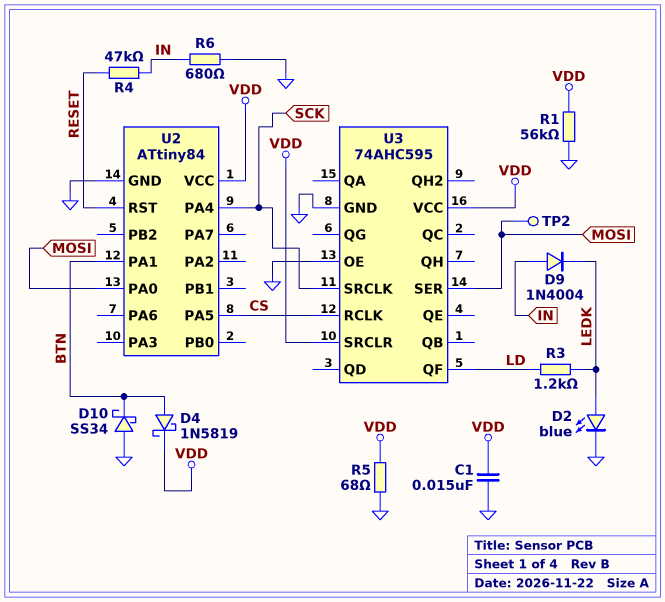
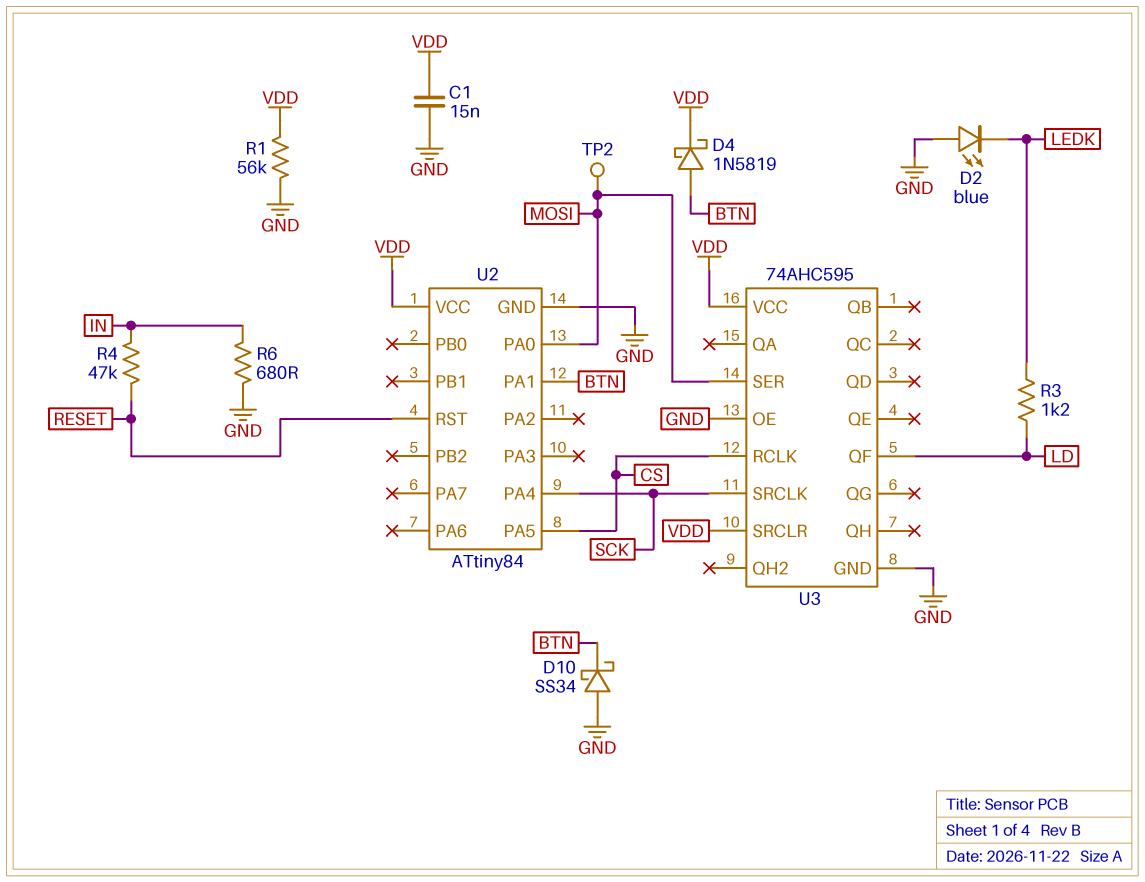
D2: LED blue (A LEDK, K GND) -> LED blue (A GND, K LEDK)
D9: diode 1N4004 (A IN, K LEDK) -> none
R5: 68 (GND, VDD) -> none

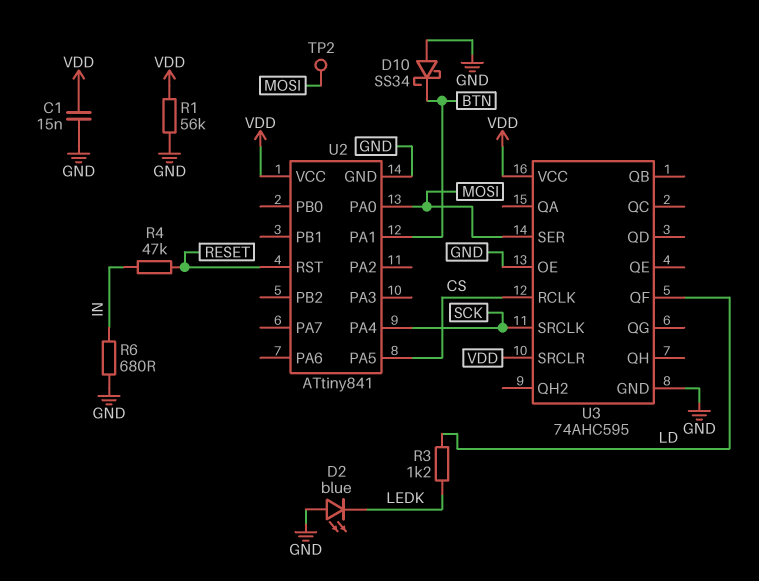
D4: schottky 1N5819 (A BTN, K VDD) -> none
U2: ATtiny84 -> ATtiny841

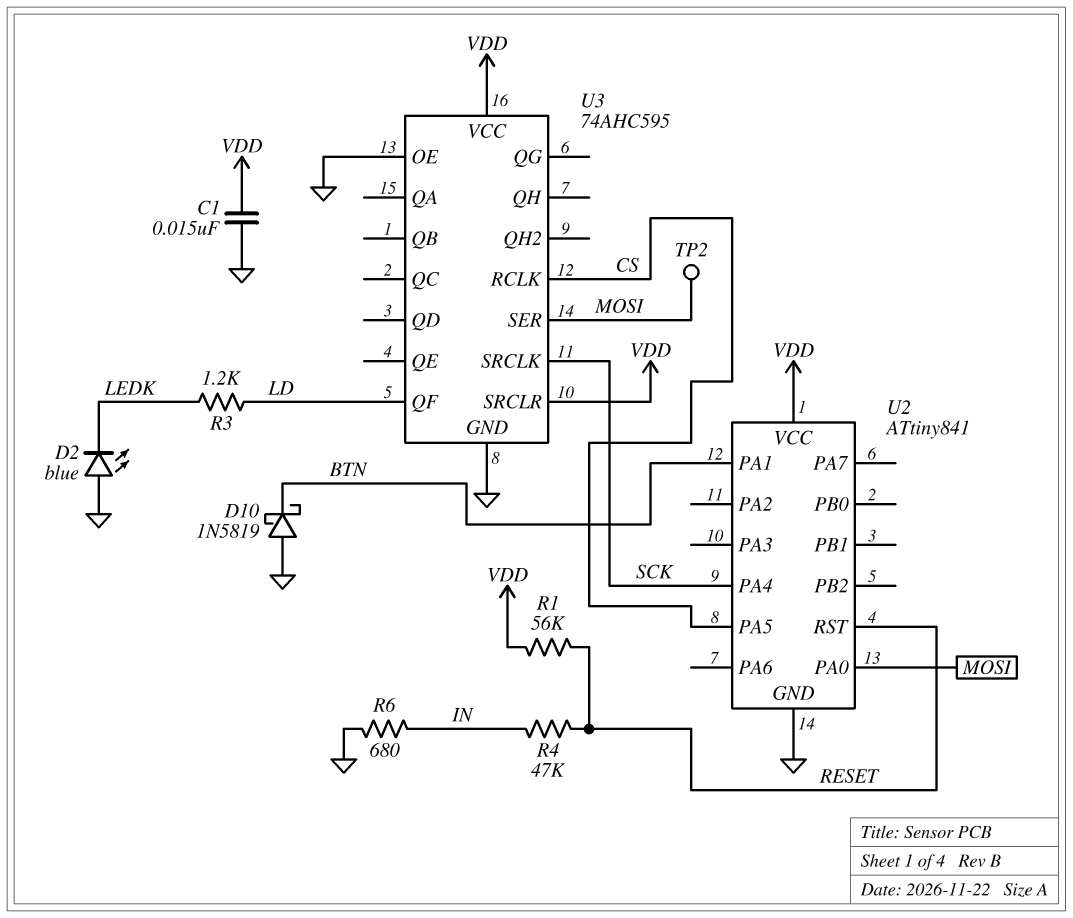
D10: schottky SS34 (A GND, K BTN) -> schottky 1N5819 (A GND, K BTN)
R1: 56k (GND, VDD) -> 56k (RESET, VDD)

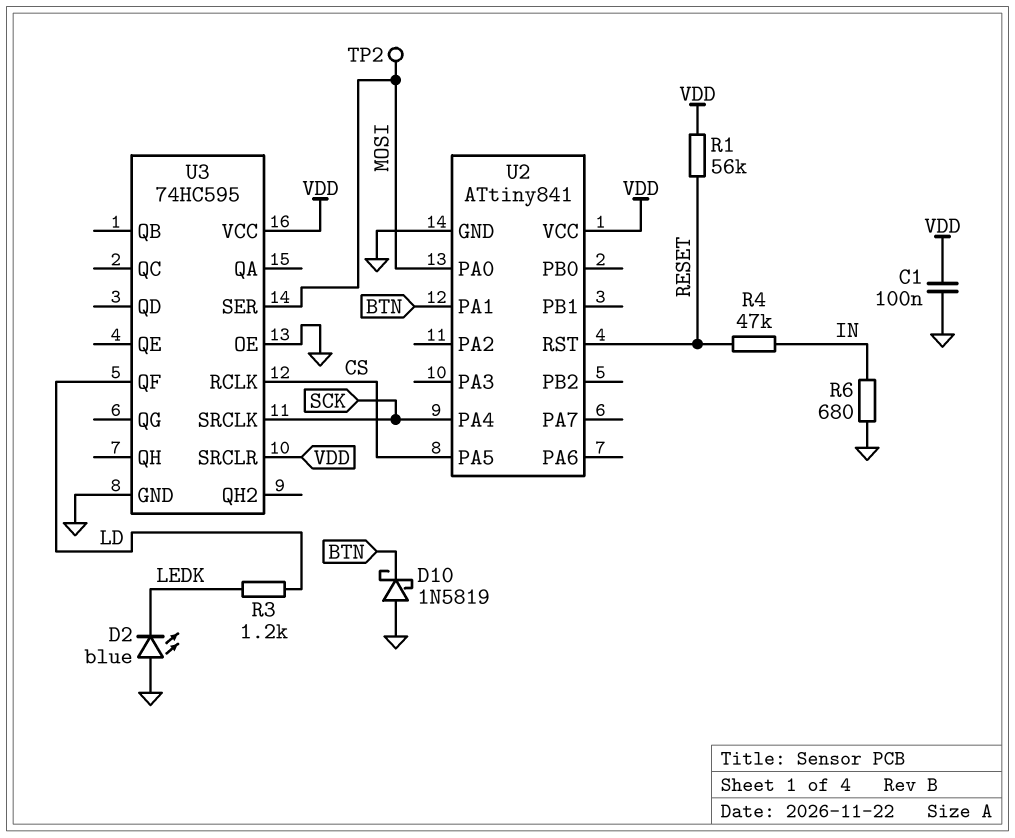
C1: 15nF (GND, VDD) -> 100nF (GND, VDD)
U3: 74AHC595 -> 74HC595

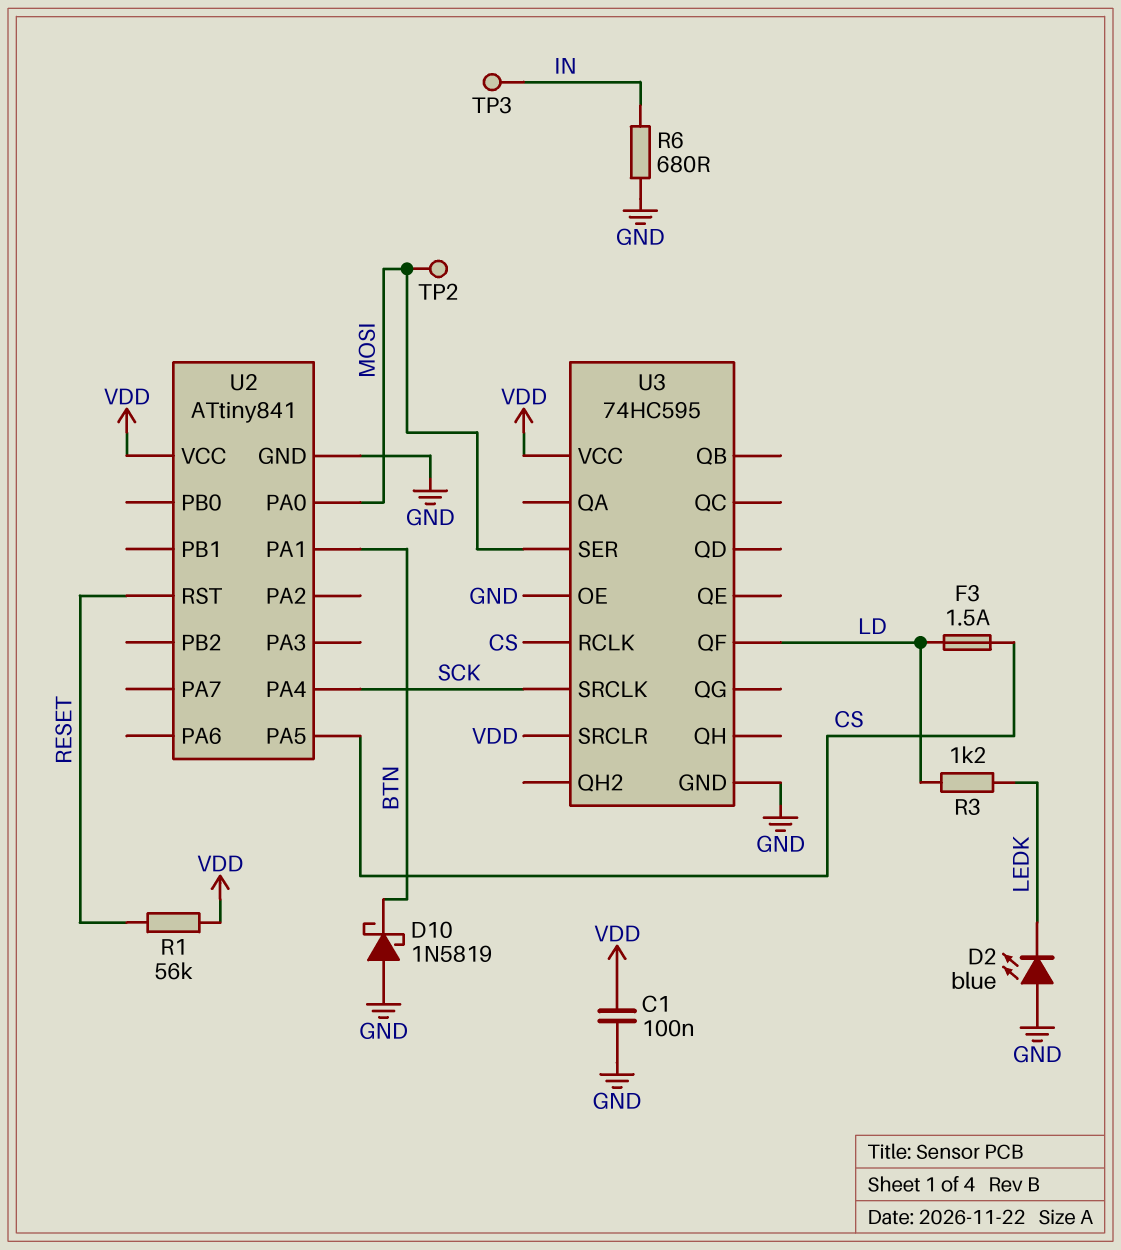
F3: none -> 1.5A (CS, LD)
R4: 47k (IN, RESET) -> none
TP3: none -> test point (IN)

